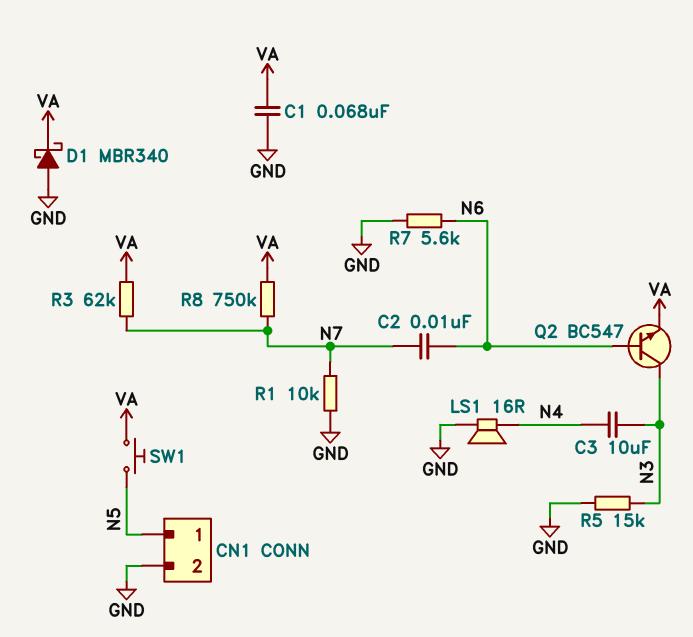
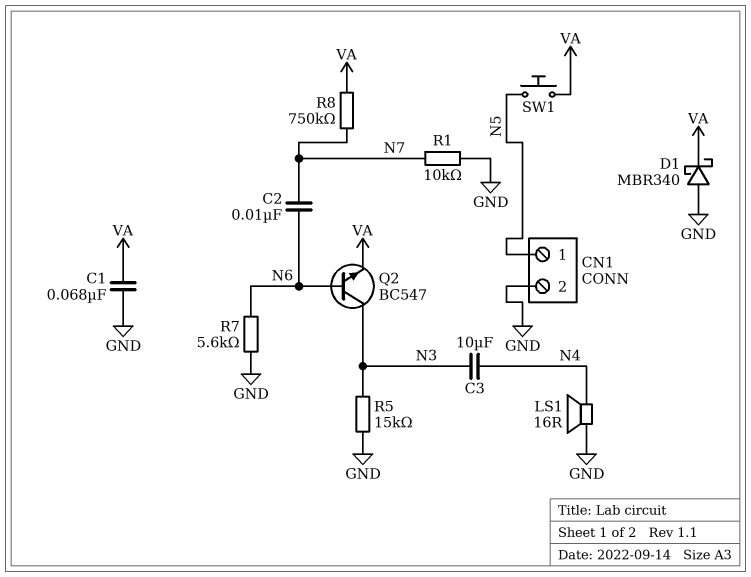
R3: 62k (N7, VA) -> none

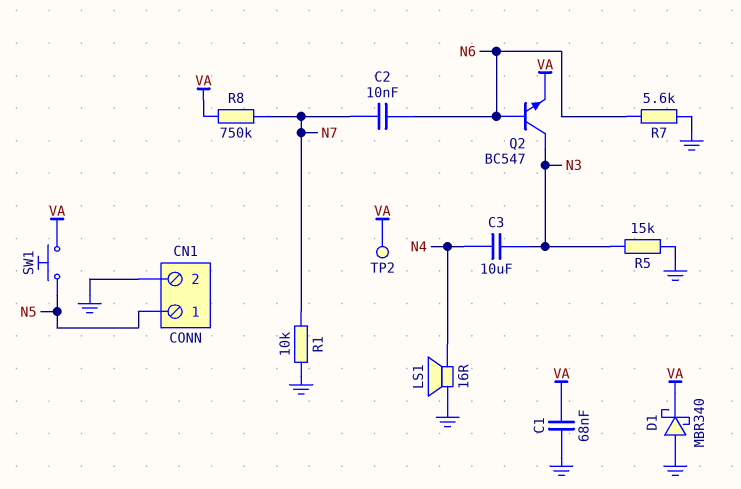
TP2: none -> test point (VA)

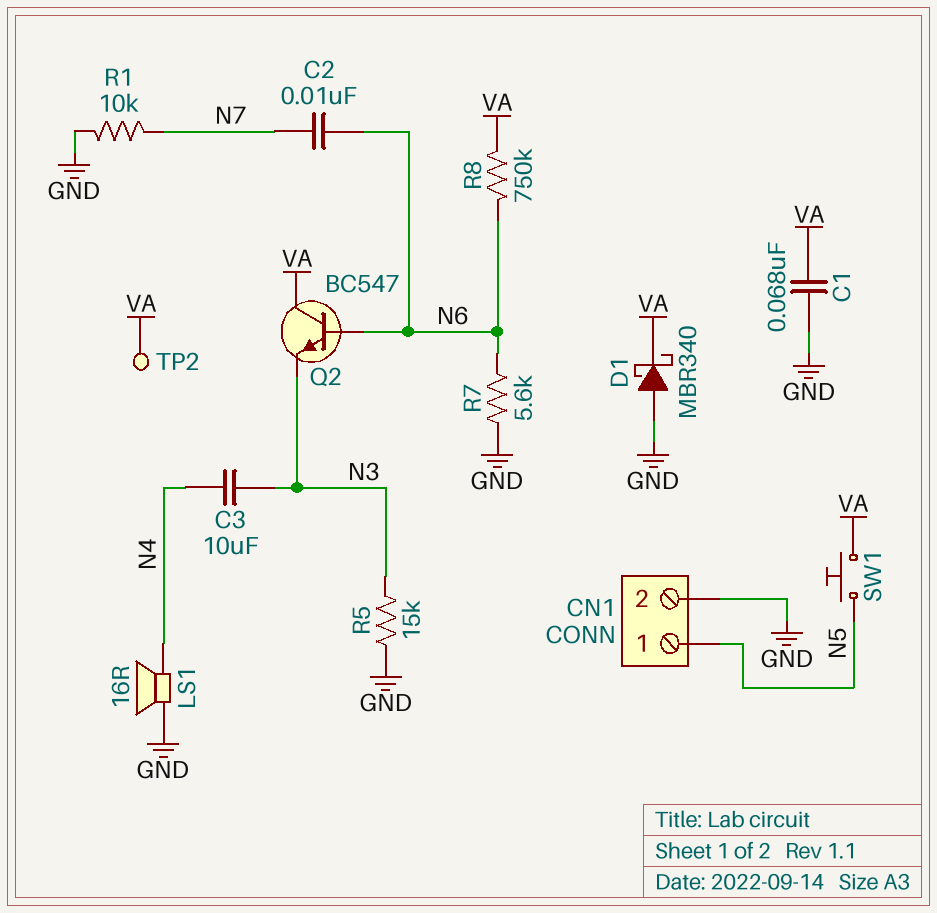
Q2: NPN BC547 (B N6, C N3, E VA) -> NPN BC547 (B N6, C VA, E N3)
R8: 750k (N7, VA) -> 750k (N6, VA)

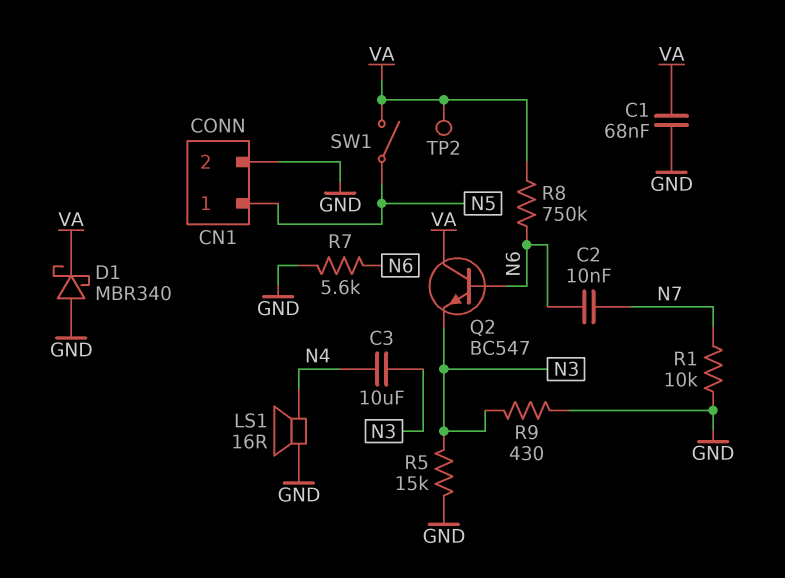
R9: none -> 430 (GND, N3)
SW1: button (N5, VA) -> switch (N5, VA)

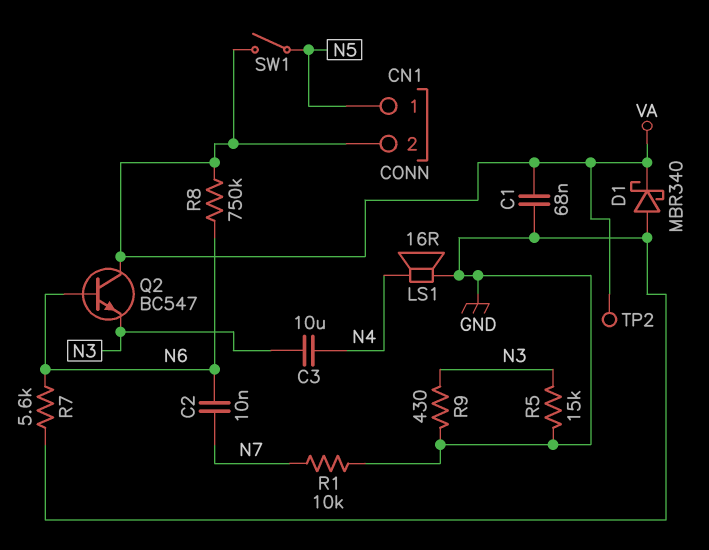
CN1 pin 2: GND -> VA

